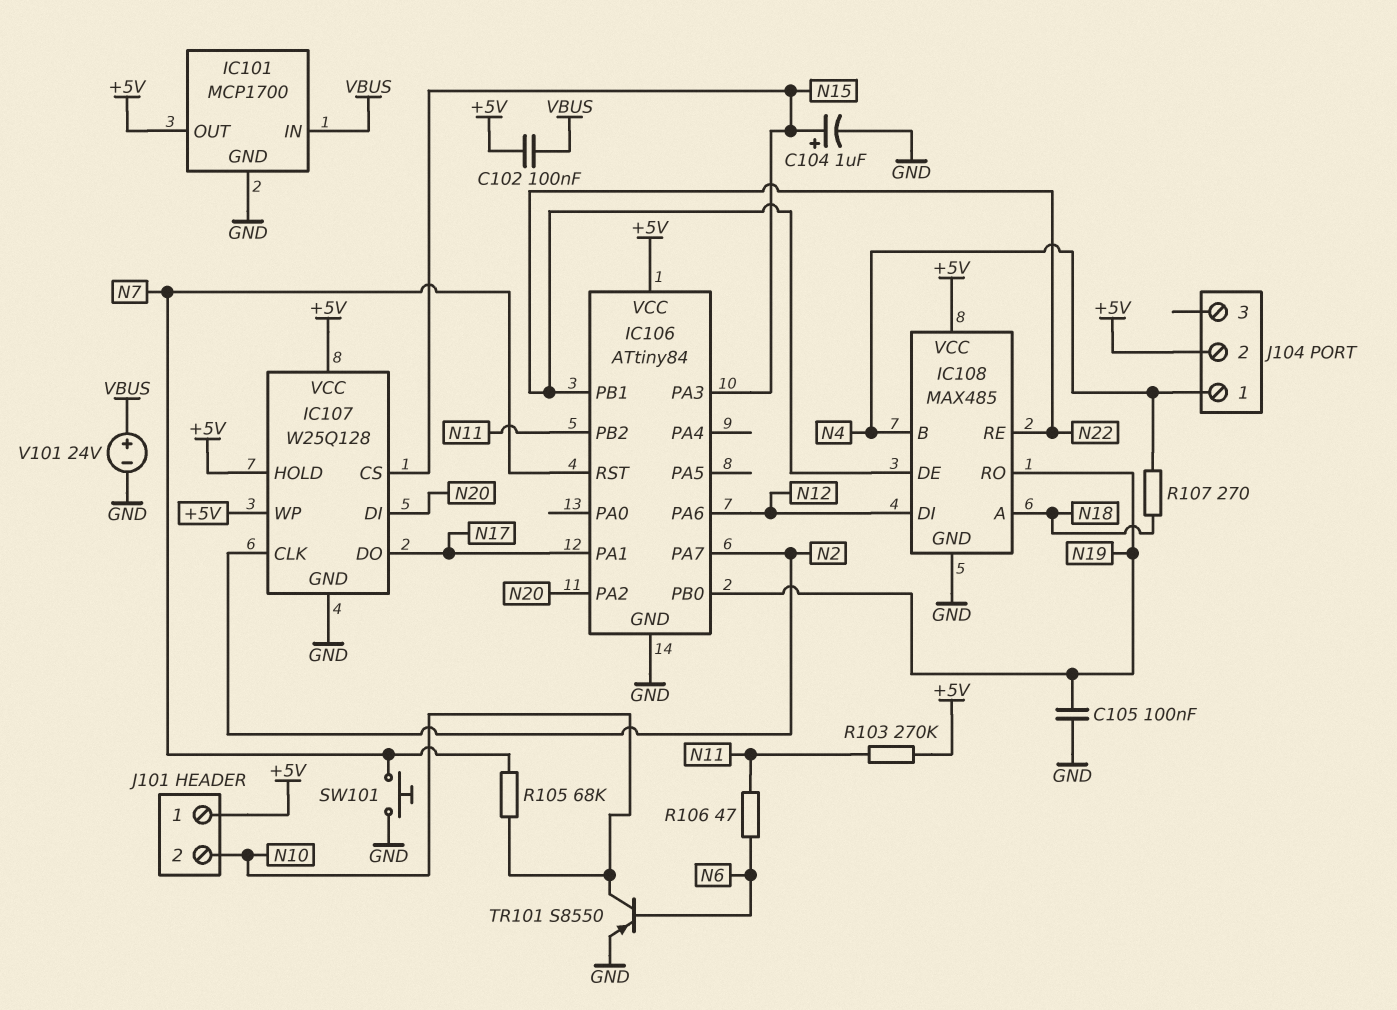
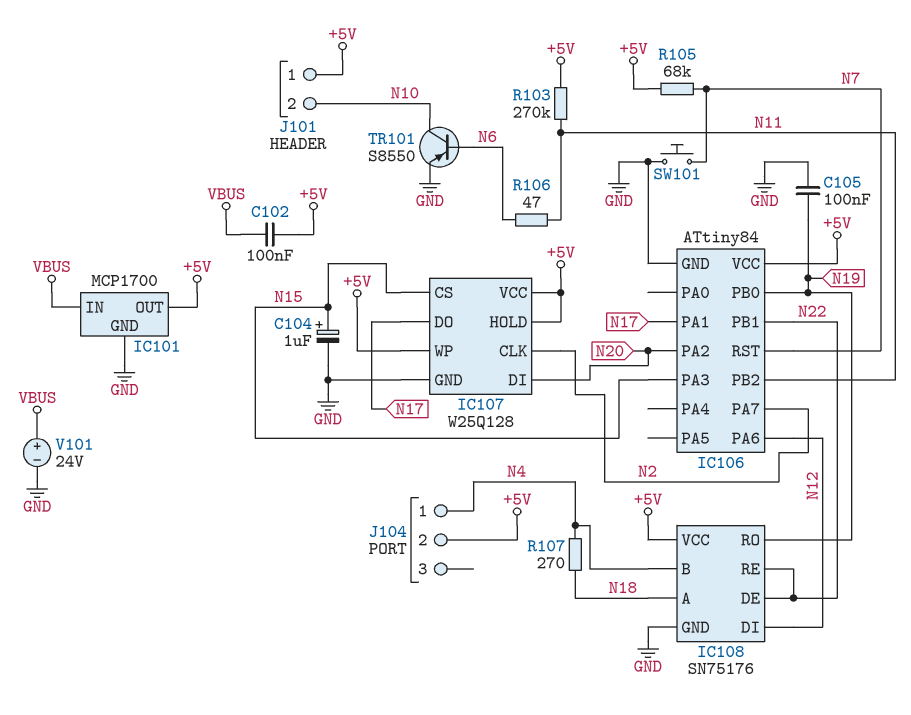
IC108: MAX485 -> SN75176
R105: 68k (N7, N10) -> 68k (+5V, N7)

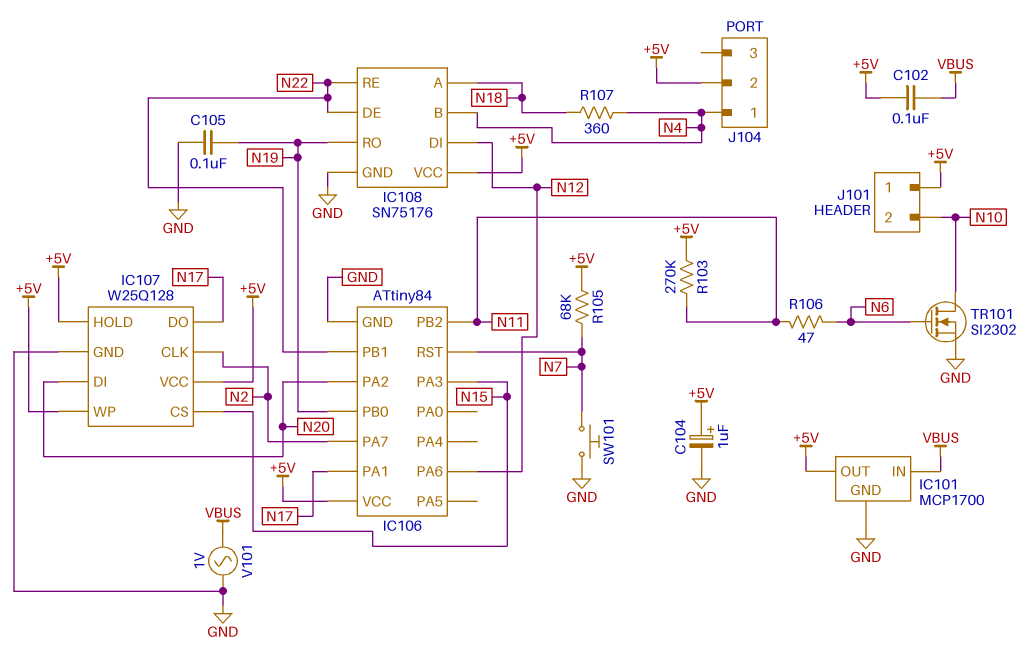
C104: 1uF (plus N15, minus GND) -> 1uF (plus +5V, minus GND)
R107: 270 (N4, N18) -> 360 (N4, N18)
TR101: PNP S8550 (B N6, C N10, E GND) -> NMOS SI2302 (G N6, D N10, S GND)
V101: 24V (plus VBUS, minus GND) -> AC 1V (GND, VBUS)

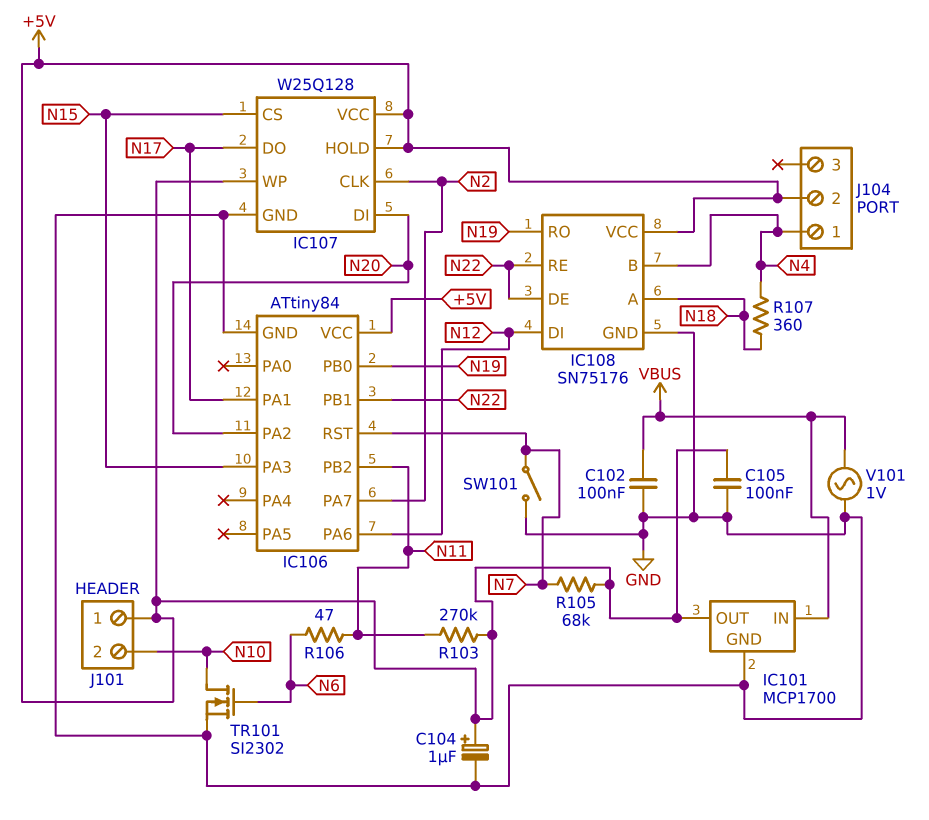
C102: 100nF (+5V, VBUS) -> 100nF (GND, VBUS)
C105: 100nF (GND, N19) -> 100nF (+5V, GND)
SW101: button (GND, N7) -> switch (GND, N7)

